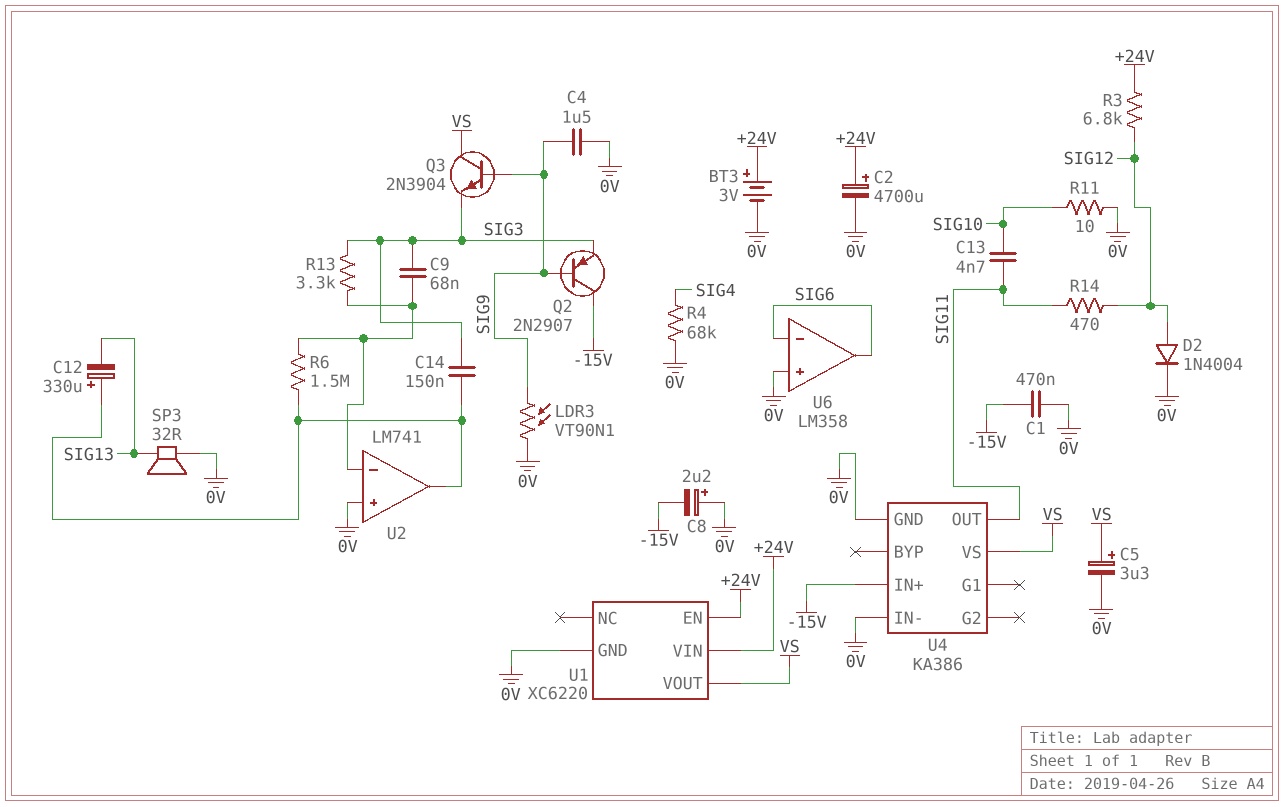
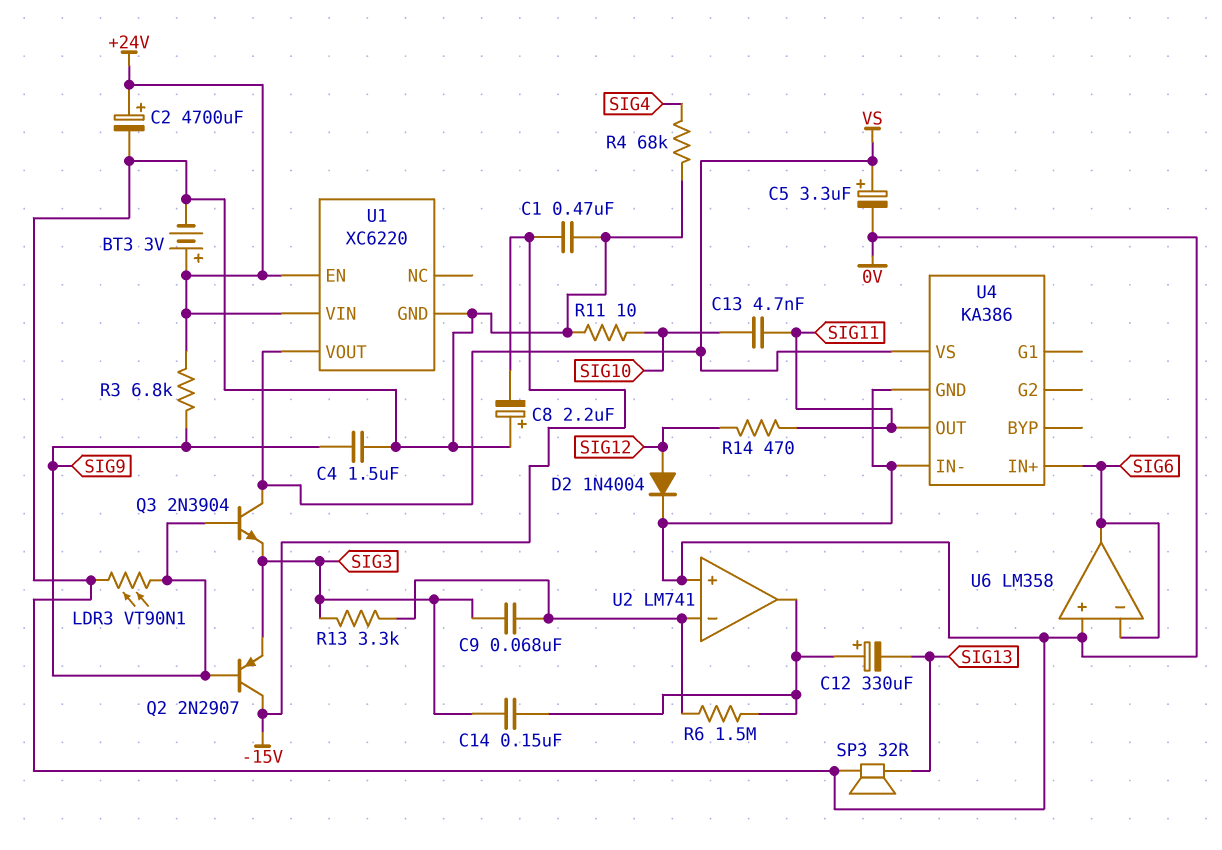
R3: 6.8k (+24V, SIG12) -> 6.8k (+24V, SIG9)
U4 pin IN+: -15V -> SIG6

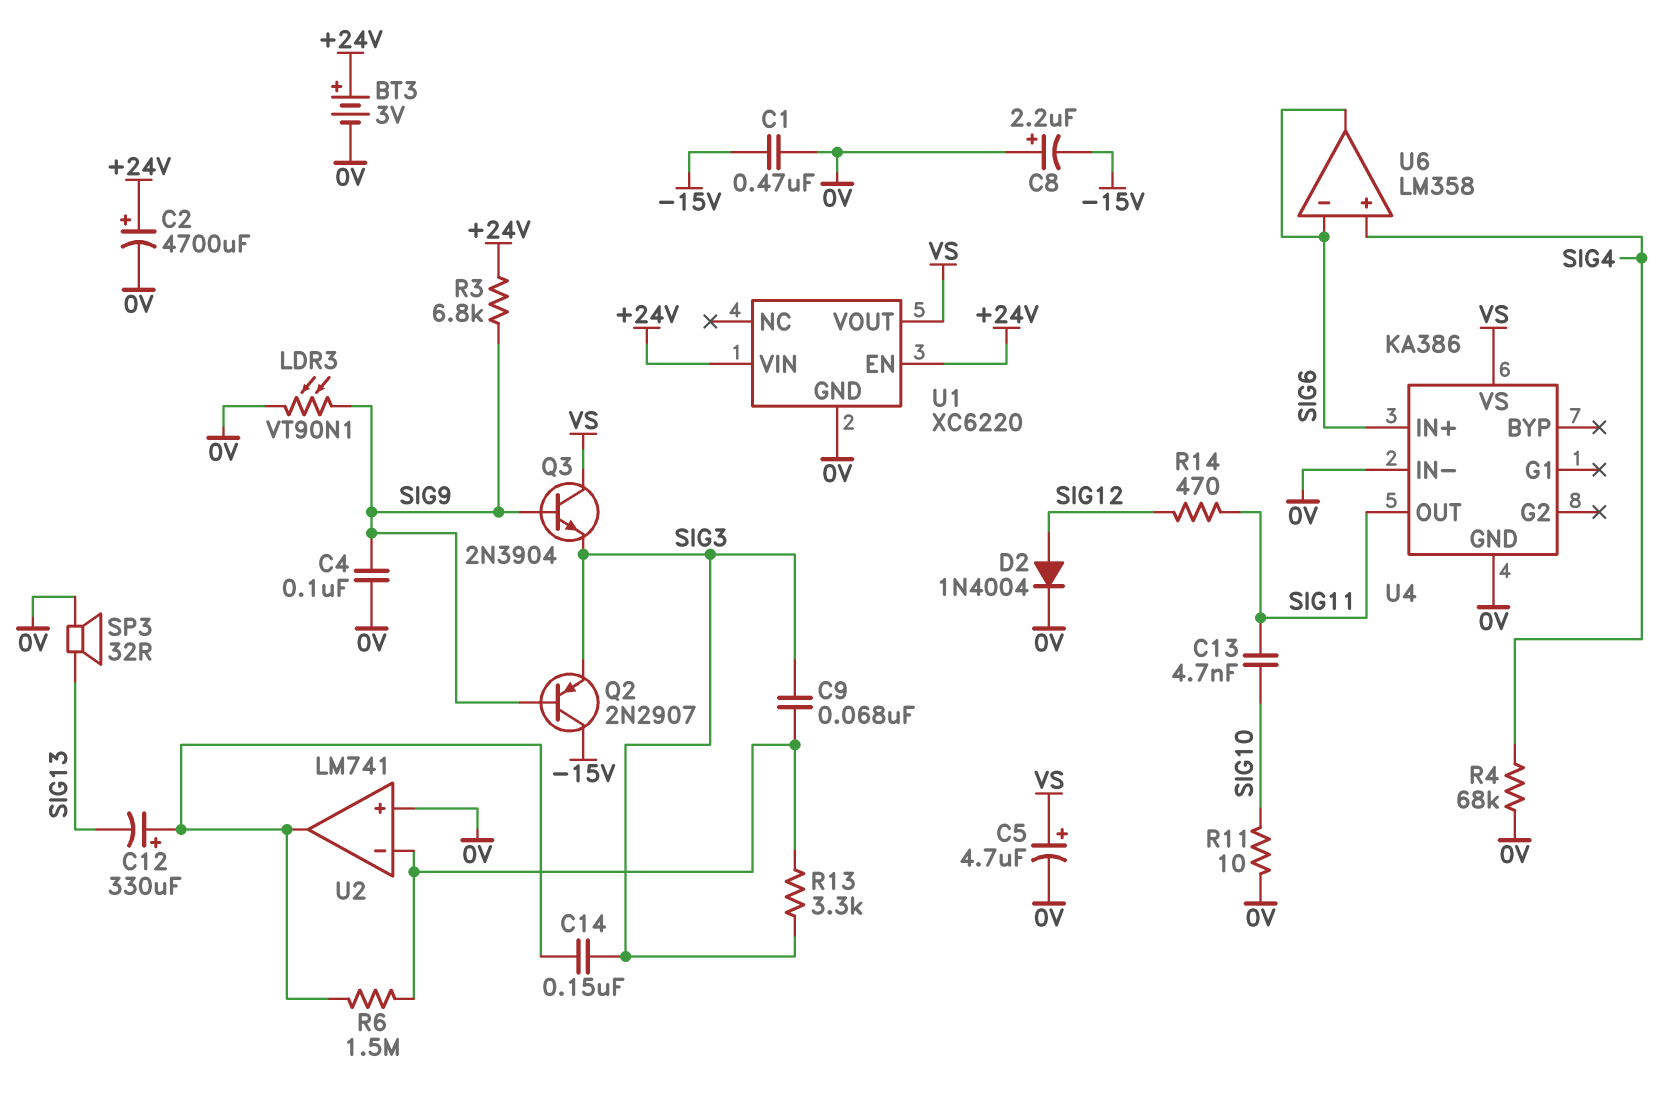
C4: 1.5uF (0V, SIG9) -> 100nF (0V, SIG9)
C5: 3.3uF (plus VS, minus 0V) -> 4.7uF (plus VS, minus 0V)
U6 pin in+: 0V -> SIG4

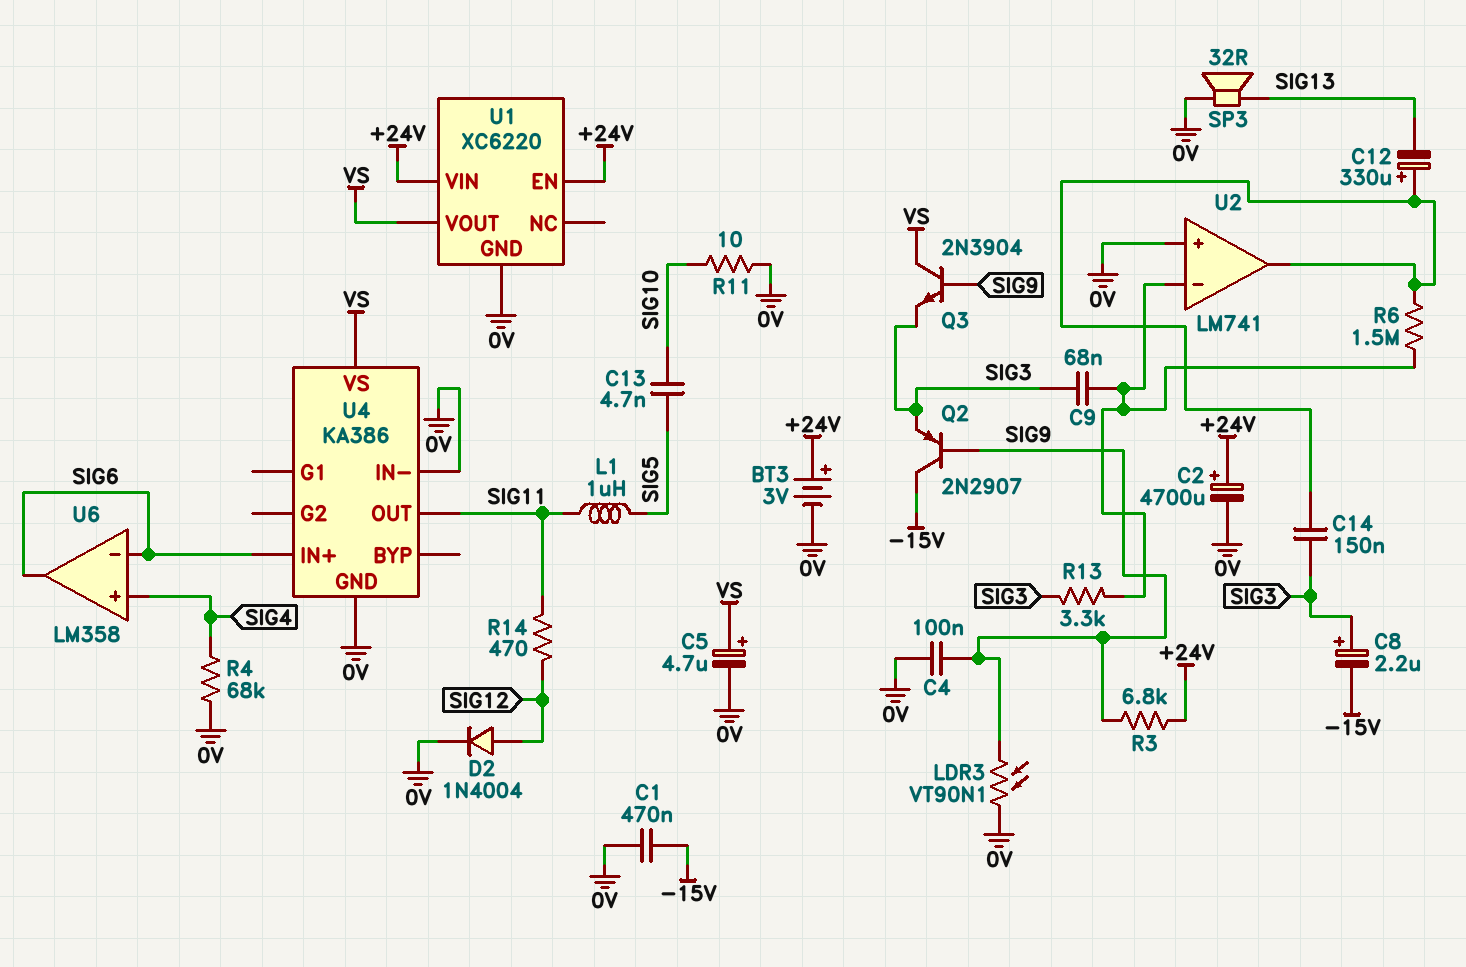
C8: 2.2uF (plus 0V, minus -15V) -> 2.2uF (plus SIG3, minus -15V)
C13: 4.7nF (SIG10, SIG11) -> 4.7nF (SIG5, SIG10)
L1: none -> 1uH (SIG5, SIG11)

